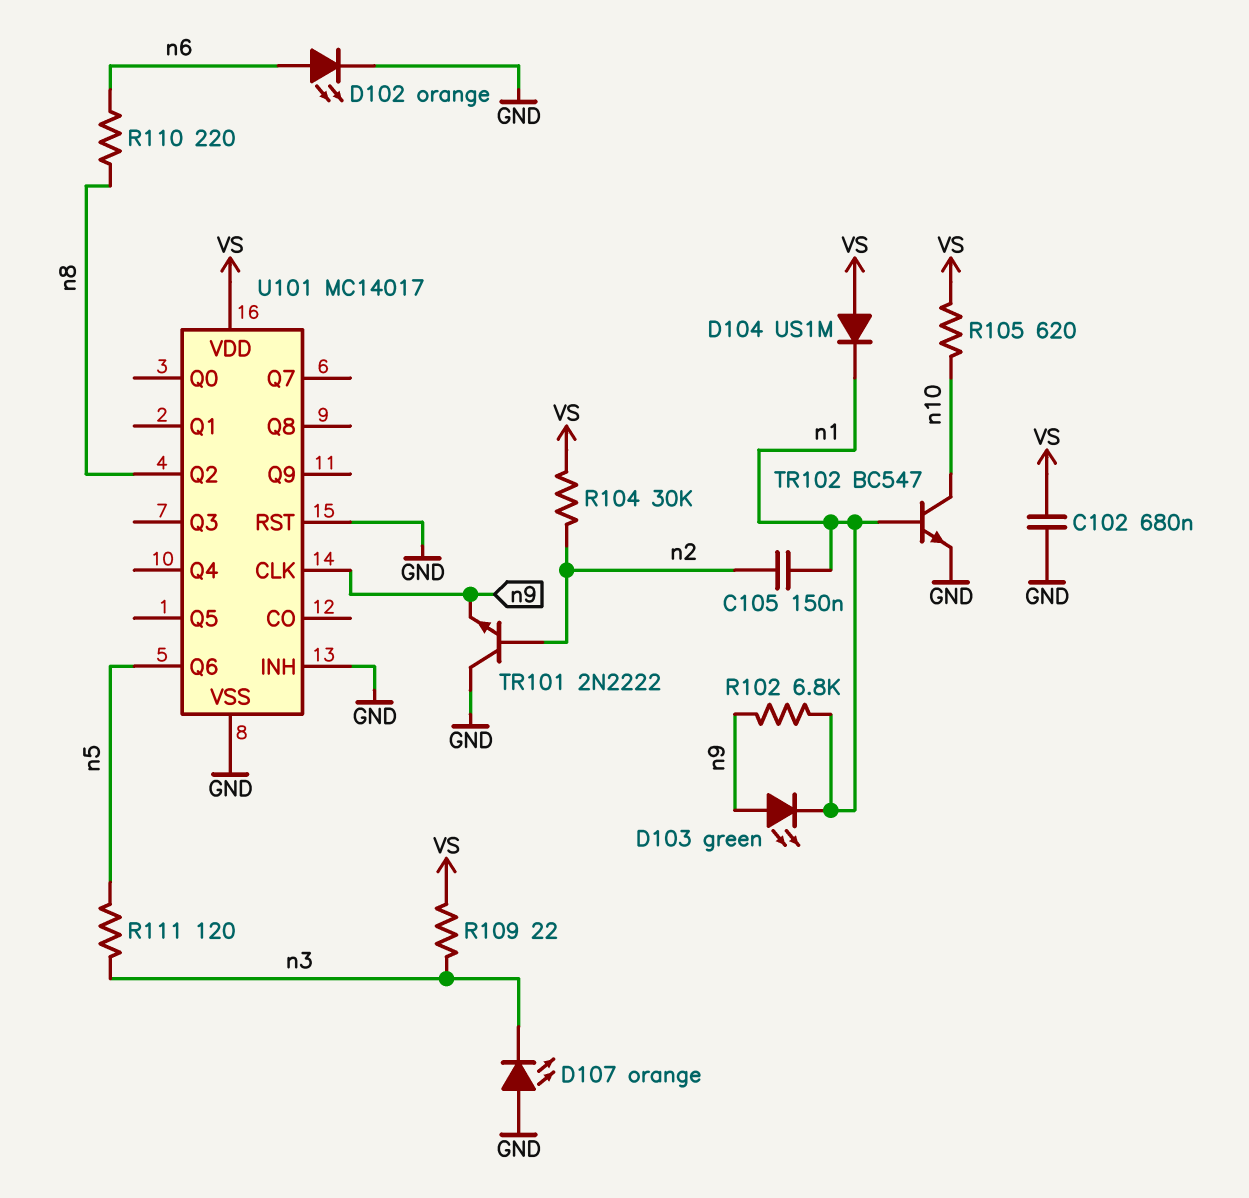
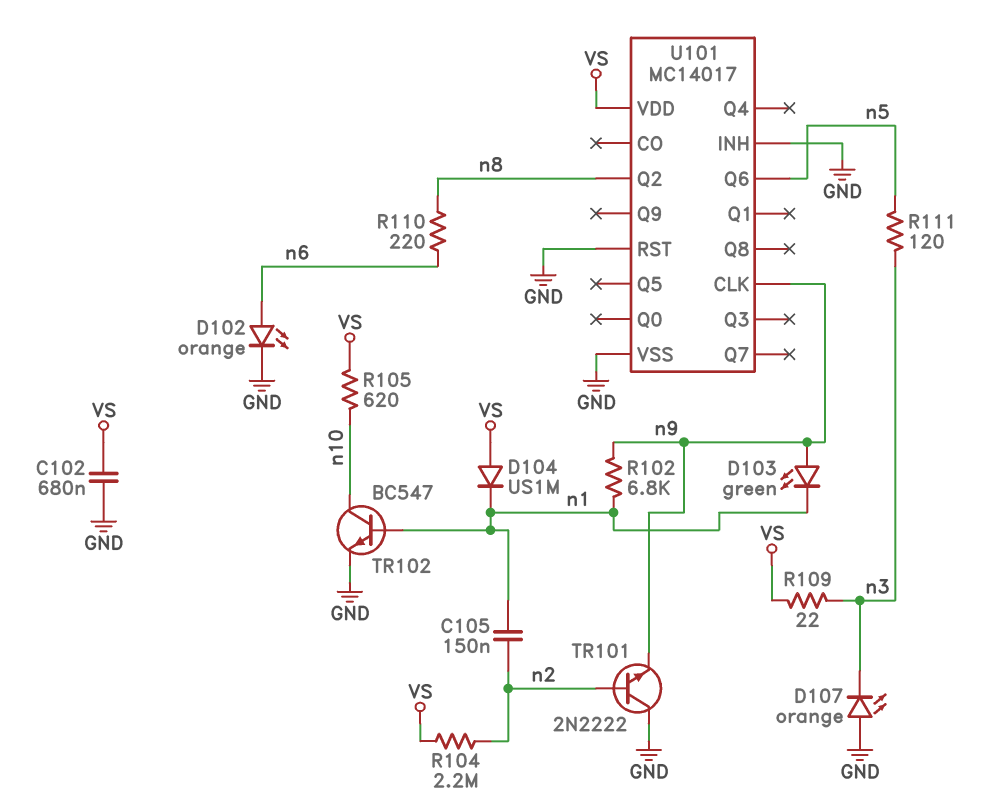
R104: 30k (VS, n2) -> 2.2M (VS, n2)

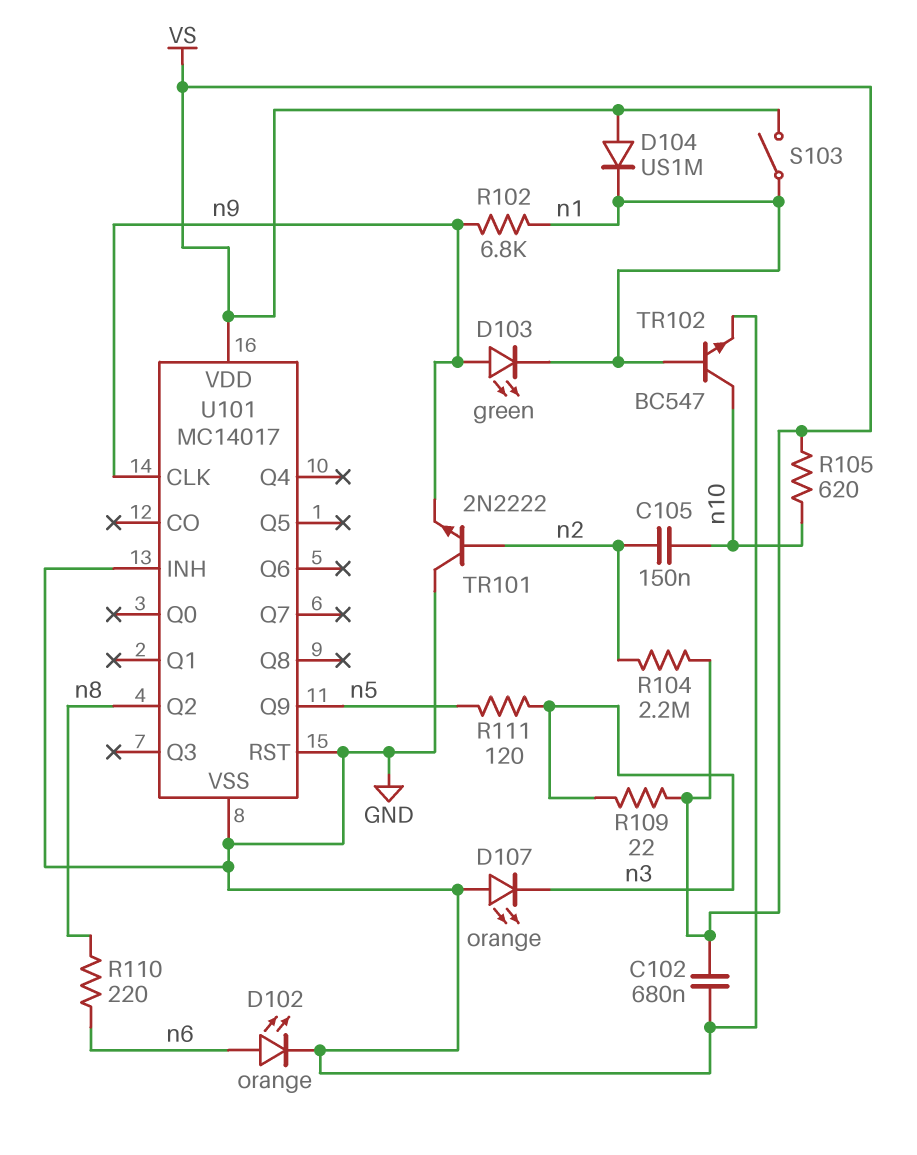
C105: 150nF (n1, n2) -> 150nF (n2, n10)
S103: none -> switch (VS, n1)
U101 pin Q6: n5 -> none
U101 pin Q9: none -> n5

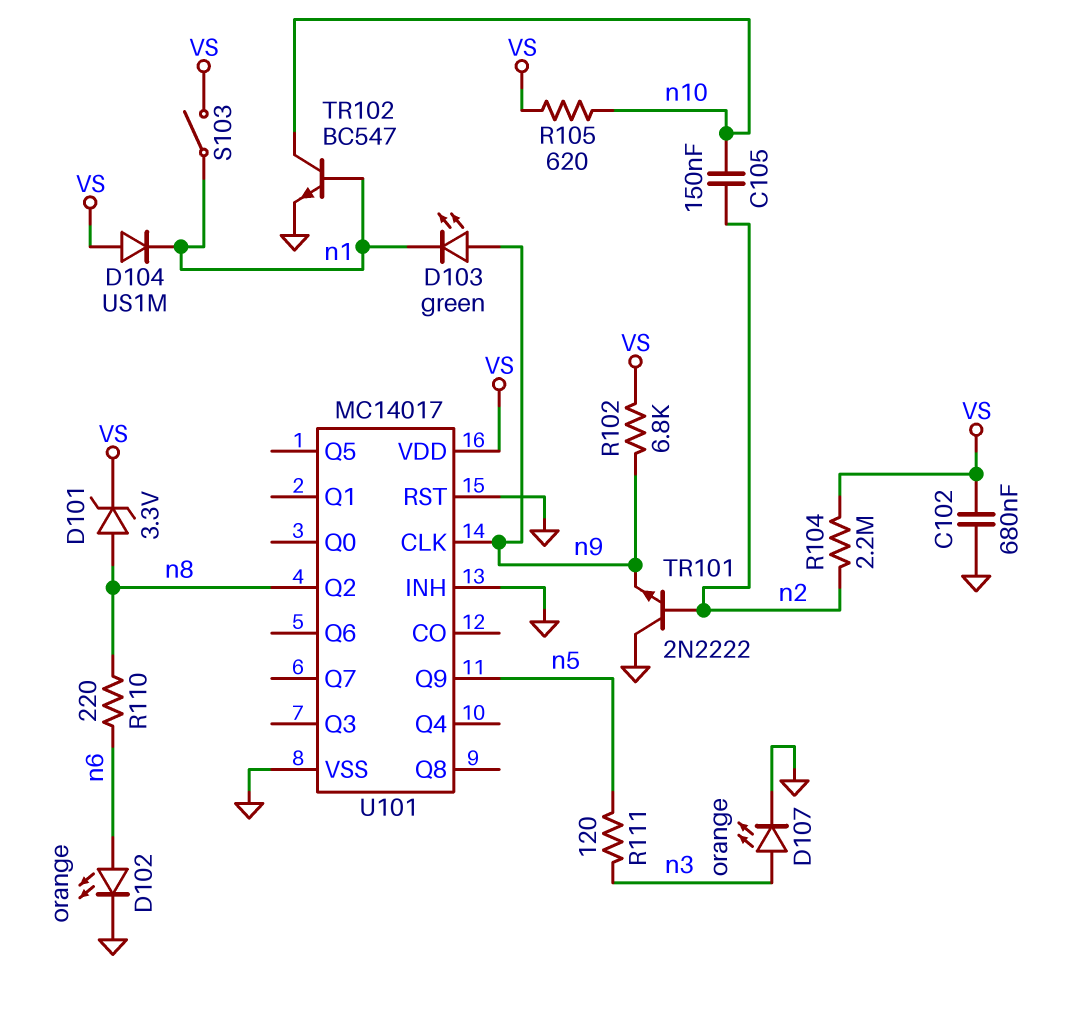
D101: none -> zener 3.3V (A n8, K VS)
D107: LED orange (A GND, K n3) -> LED orange (A n3, K GND)
R102: 6.8k (n1, n9) -> 6.8k (VS, n9)
R109: 22 (VS, n3) -> none

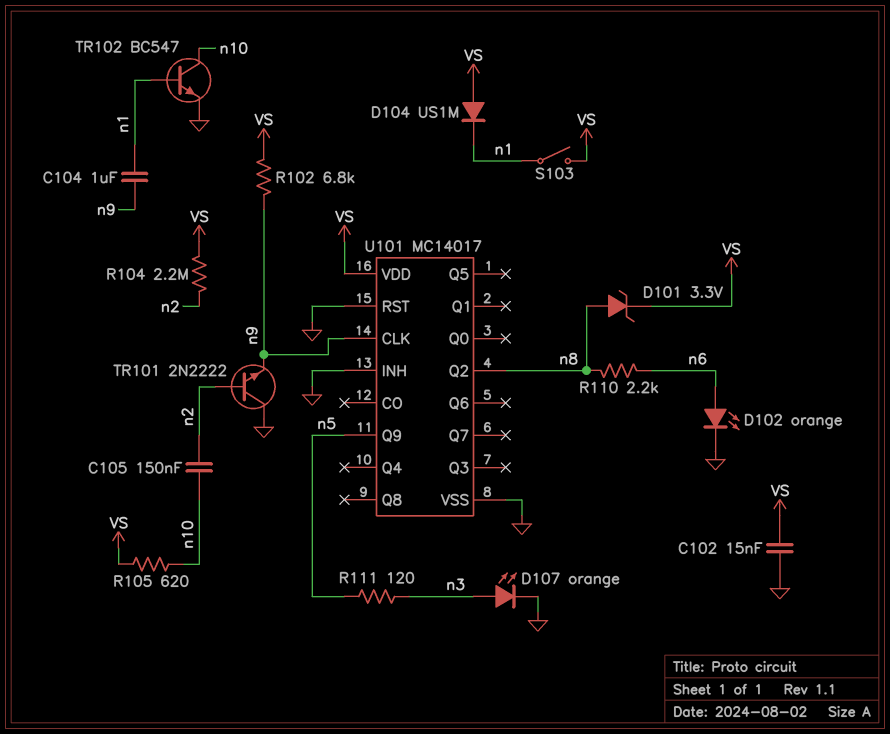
C102: 680nF (GND, VS) -> 15nF (GND, VS)
C104: none -> 1uF (n1, n9)
D103: LED green (A n9, K n1) -> none
R110: 220 (n6, n8) -> 2.2k (n6, n8)

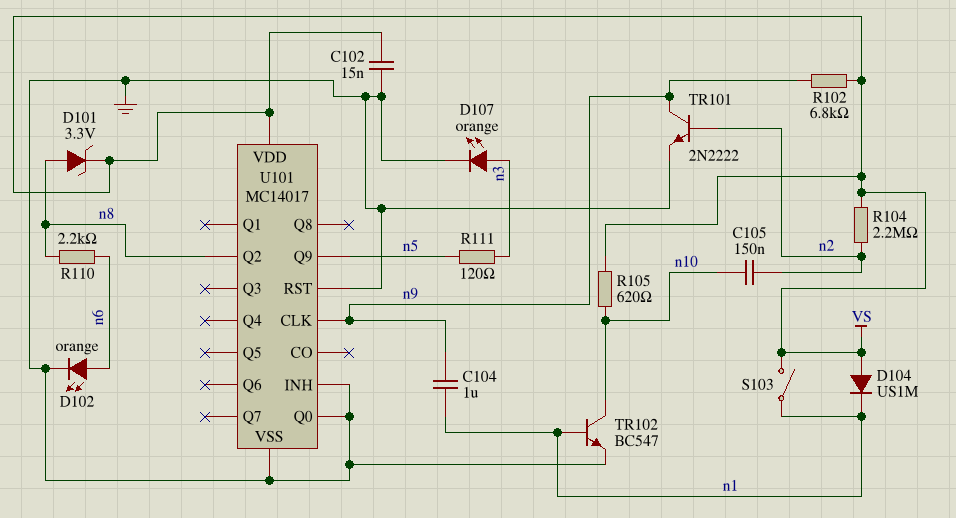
TR101: NPN 2N2222 (B n2, C GND, E n9) -> NPN 2N2222 (B n2, C n9, E GND)
U101 pin Q0: none -> GND

